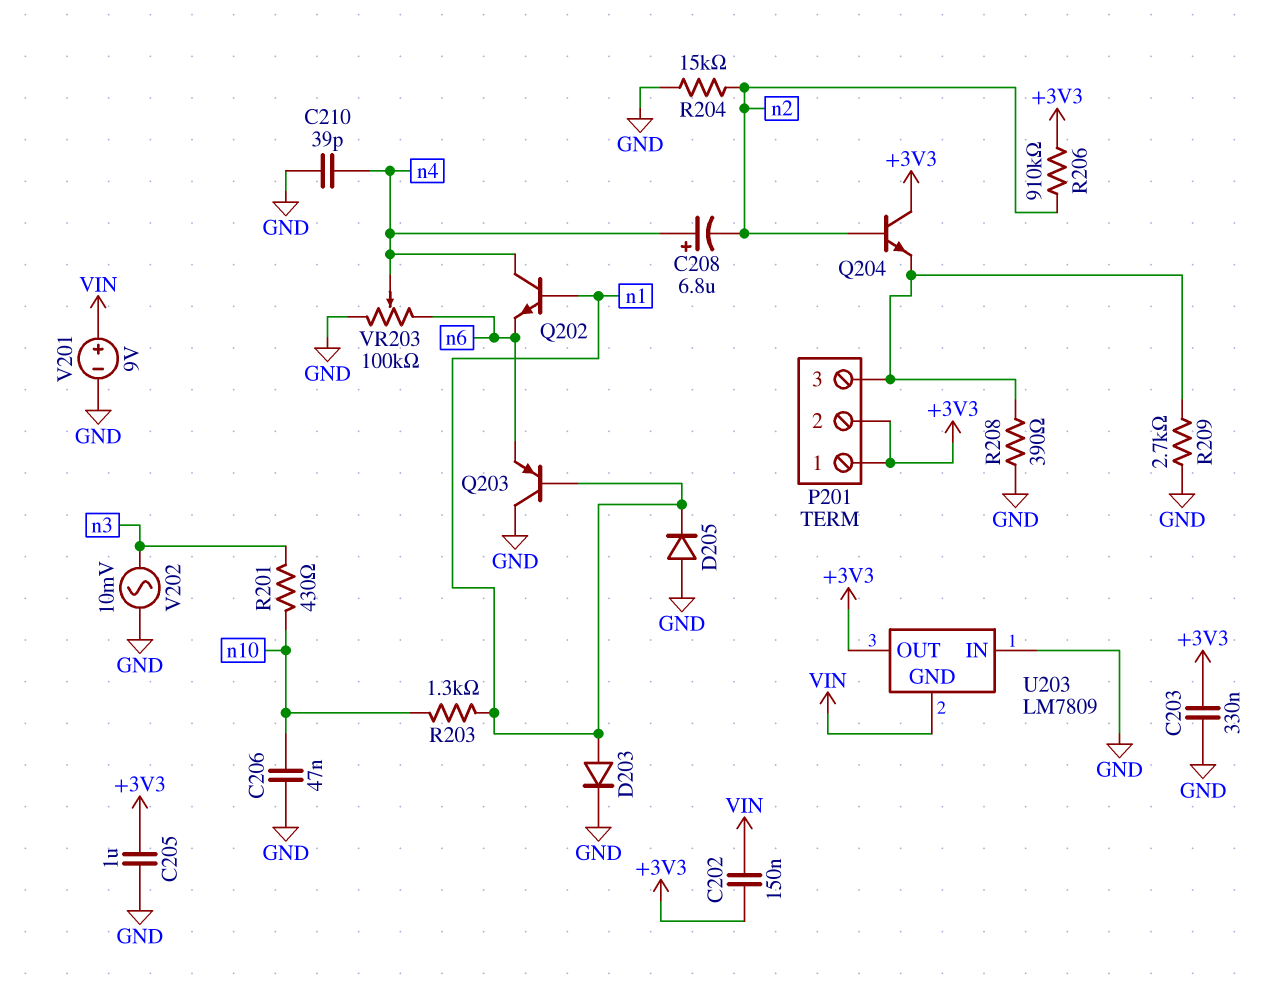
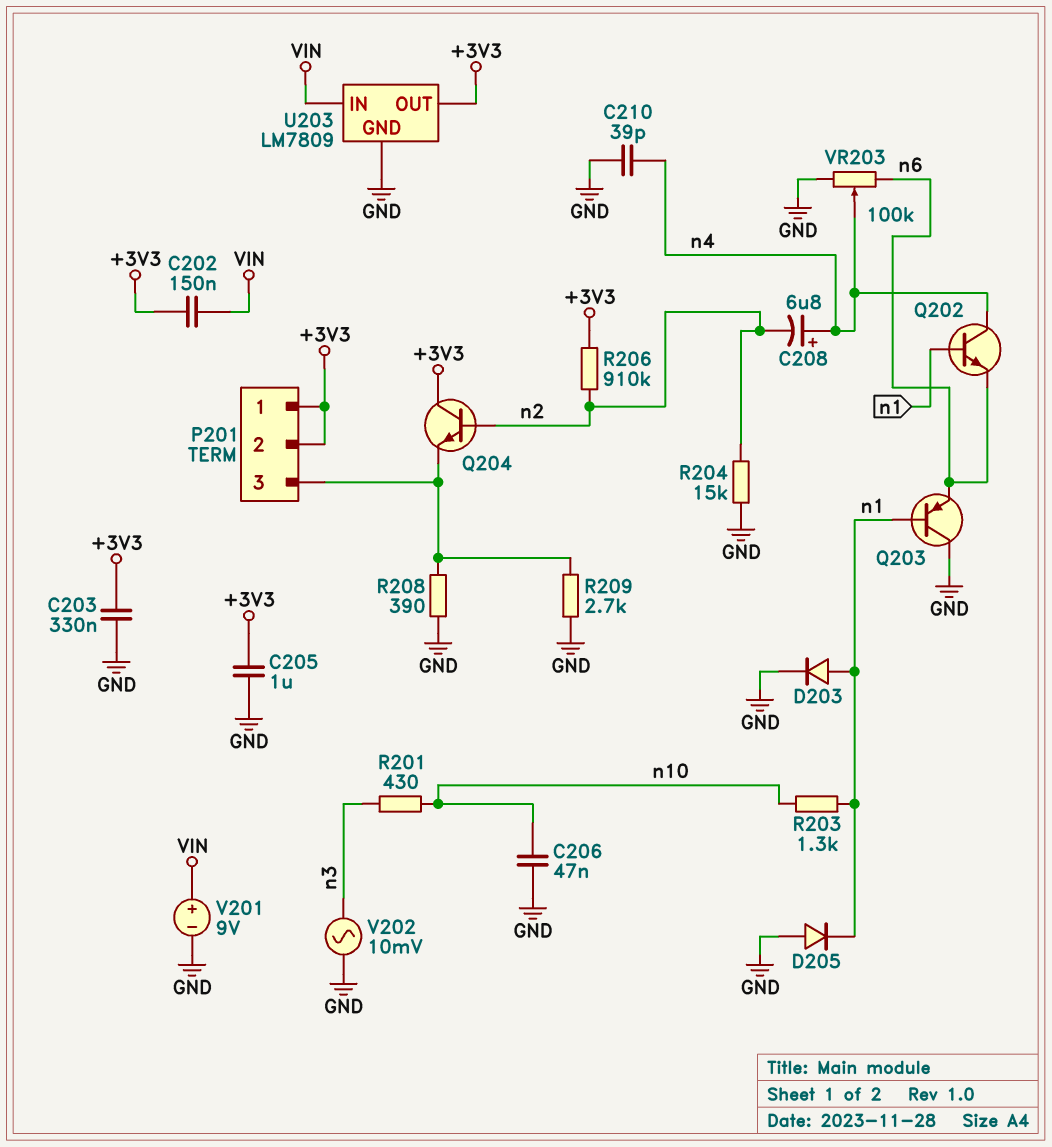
U203 pin GND: VIN -> GND
U203 pin IN: GND -> VIN

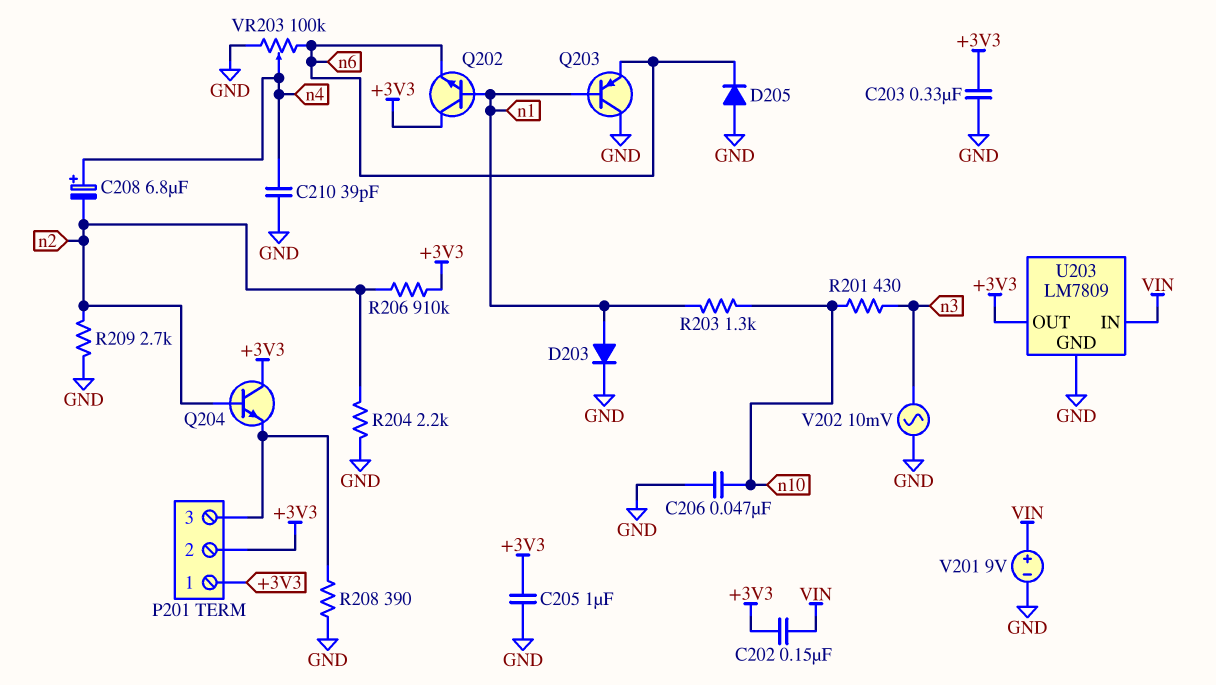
D205: diode (A GND, K n1) -> diode (A GND, K n6)
Q202: NPN (B n1, C n4, E n6) -> NPN (B n1, C +3V3, E n6)
R204: 15k (GND, n2) -> 2.2k (GND, n2)
R209: 2.7k (GND, P201/3) -> 2.7k (GND, n2)

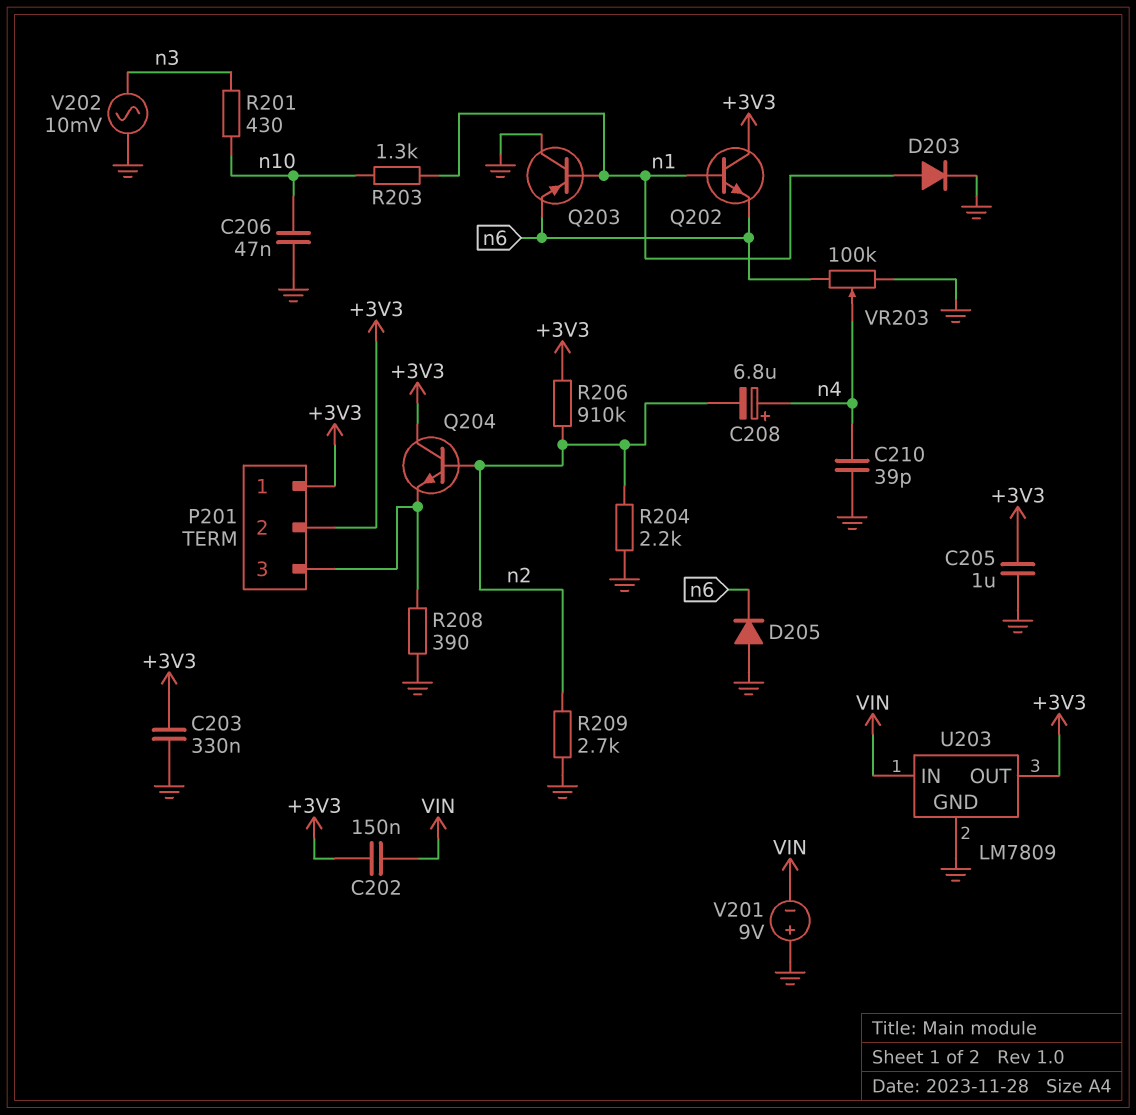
V201: 9V (plus VIN, minus GND) -> 9V (plus GND, minus VIN)

